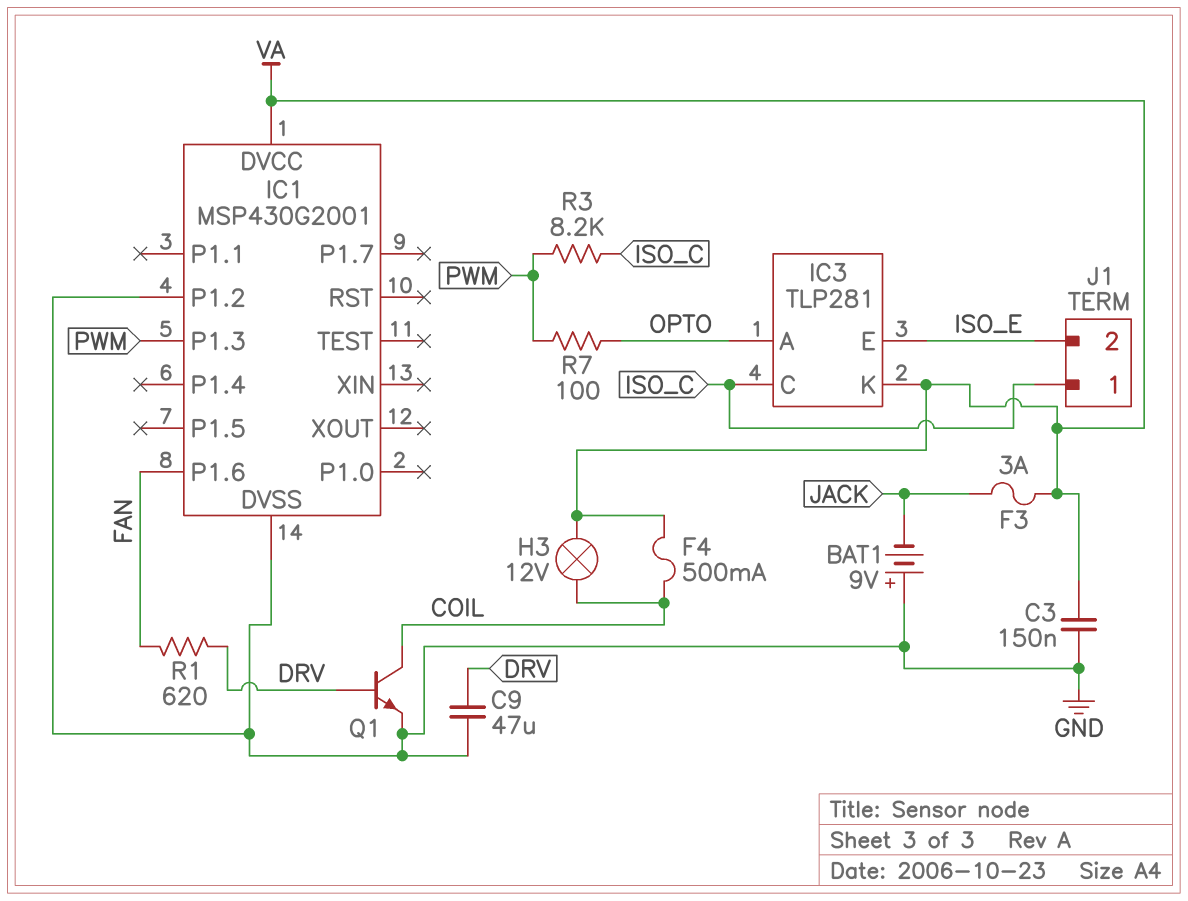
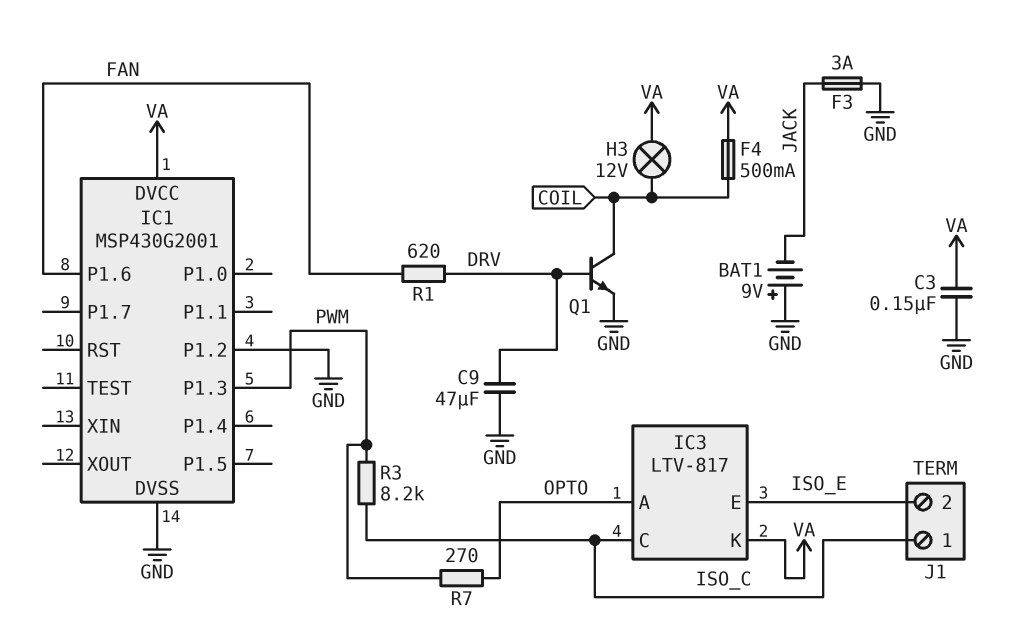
F3: 3A (JACK, VA) -> 3A (GND, JACK)
IC3: TLP281 -> LTV-817
R7: 100 (OPTO, PWM) -> 270 (OPTO, PWM)

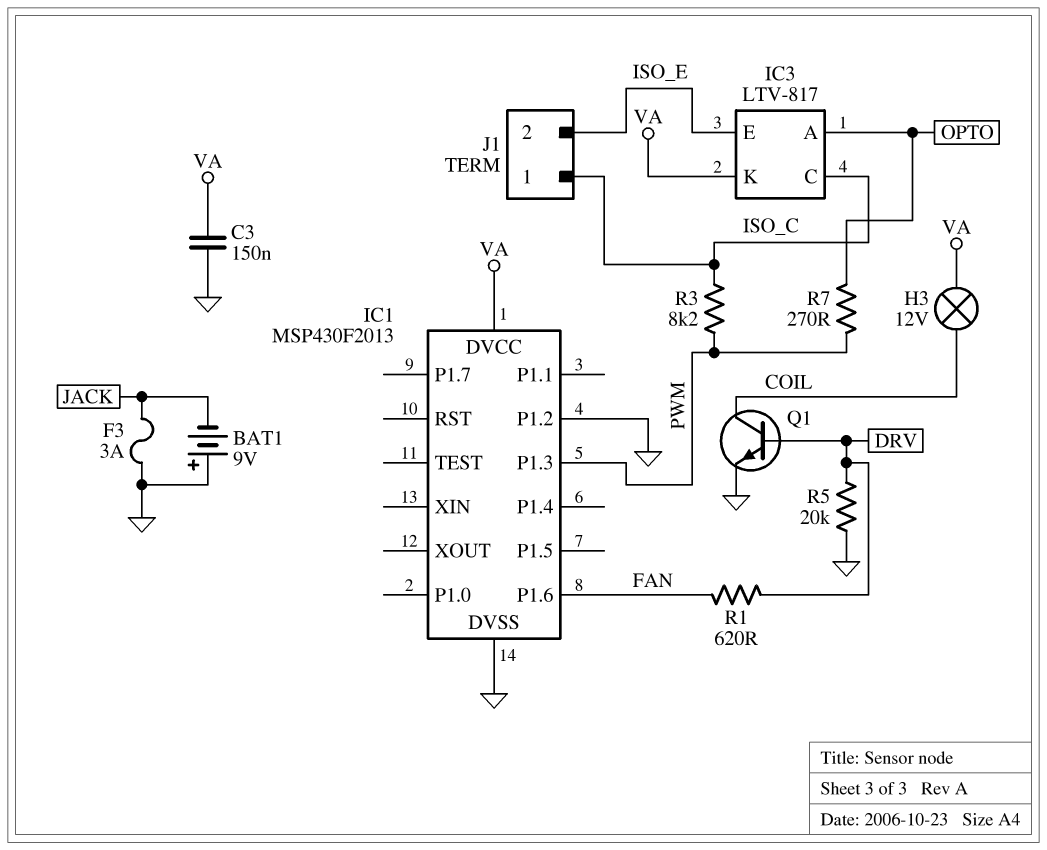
C9: 47uF (DRV, GND) -> none
F4: 500mA (COIL, VA) -> none
IC1: MSP430G2001 -> MSP430F2013
R5: none -> 20k (DRV, GND)

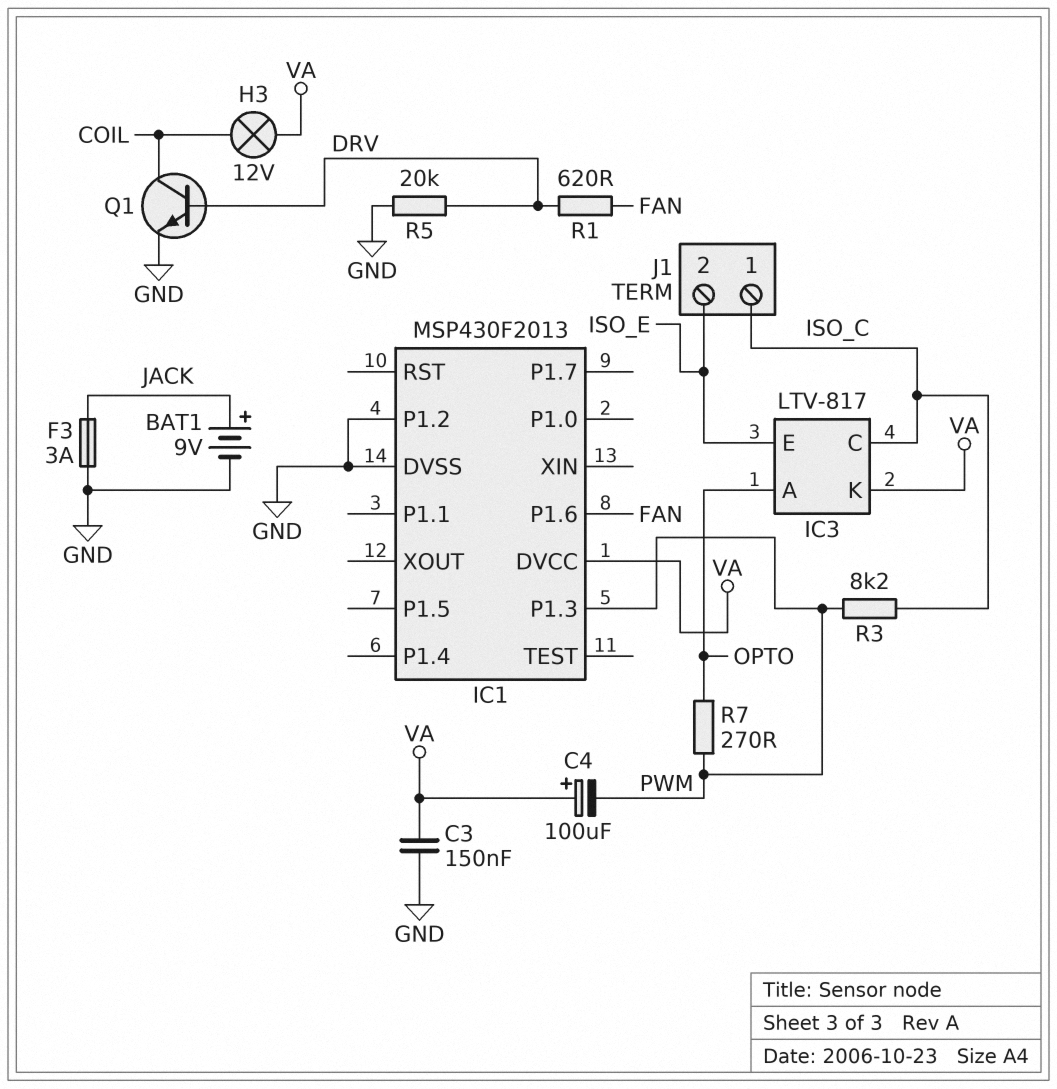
BAT1: 9V (plus GND, minus JACK) -> 9V (plus JACK, minus GND)
C4: none -> 100uF (plus VA, minus PWM)

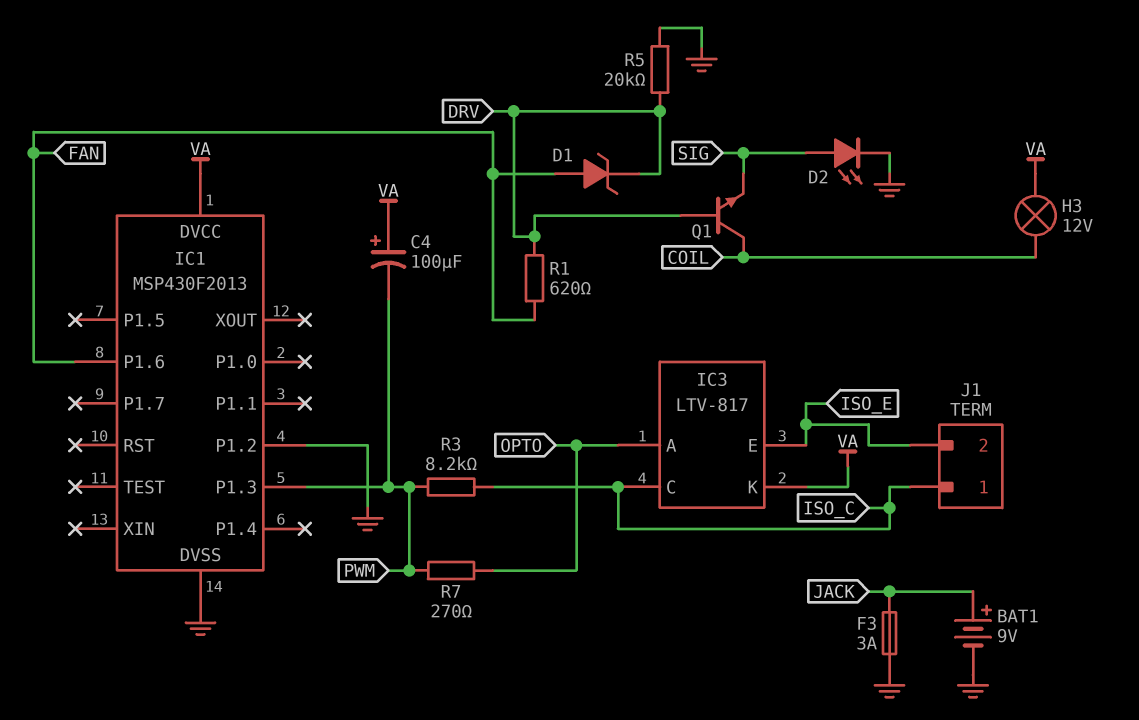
C3: 150nF (GND, VA) -> none
D1: none -> zener (A FAN, K DRV)
D2: none -> LED (A SIG, K GND)
Q1: NPN (B DRV, C COIL, E GND) -> NPN (B DRV, C COIL, E SIG)

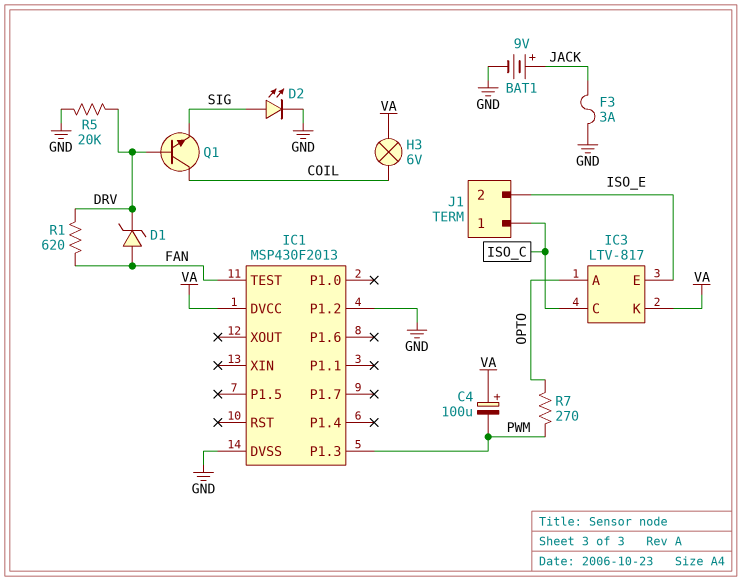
H3: lamp 12V (COIL, VA) -> lamp 6V (COIL, VA)
IC1 pin P1.6: FAN -> none
IC1 pin TEST: none -> FAN
R3: 8.2k (ISO_C, PWM) -> none

